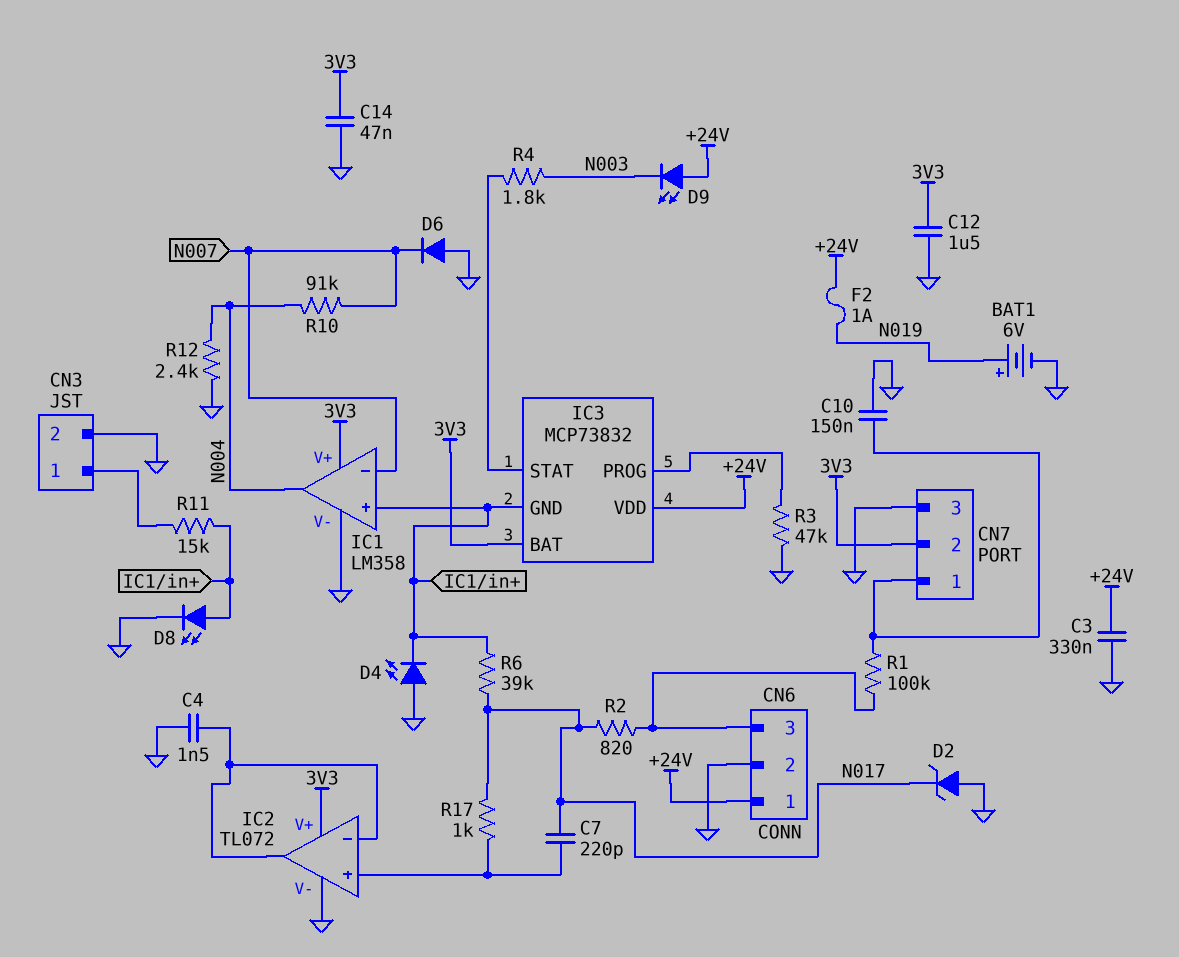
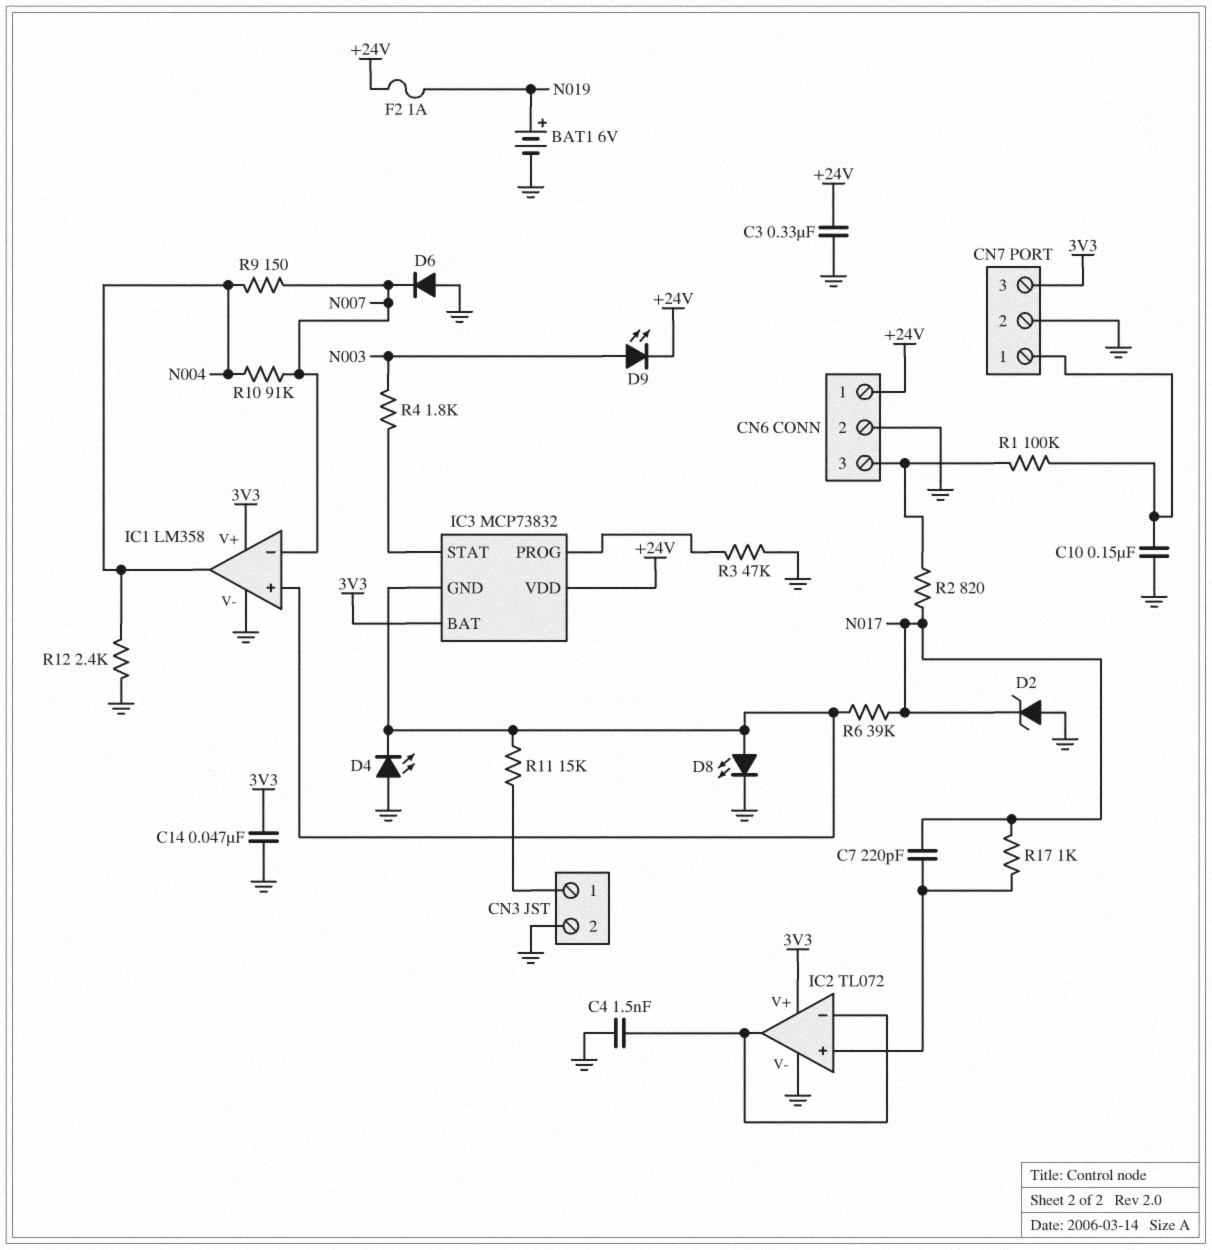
C12: 1.5uF (3V3, GND) -> none
CN7 pin 2: 3V3 -> GND
CN7 pin 3: GND -> 3V3
D9: LED (A +24V, K N003) -> LED (A N003, K +24V)
R9: none -> 150 (N004, N007)

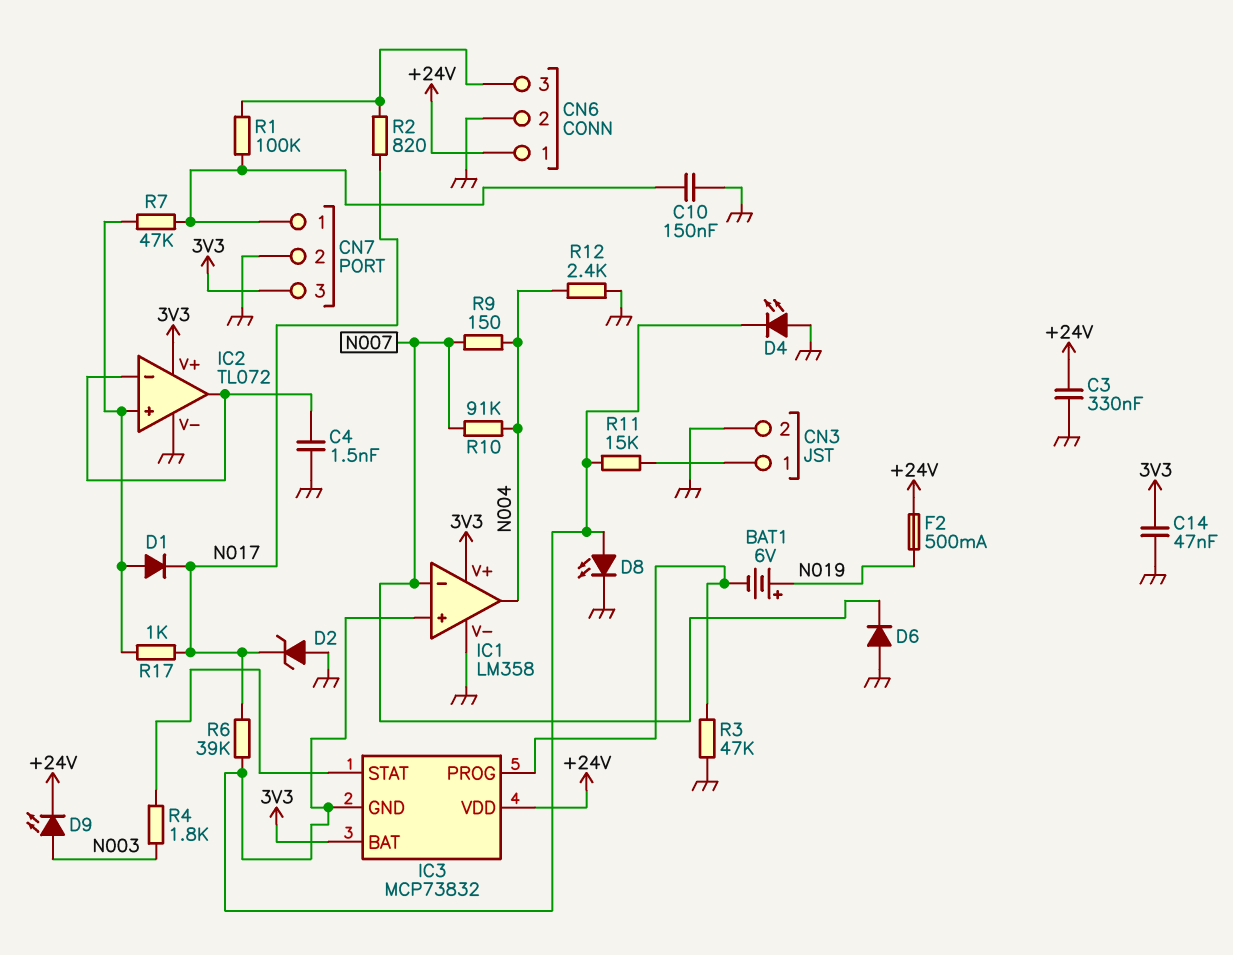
BAT1: 6V (plus N019, minus GND) -> 6V (plus N019, minus IC3/PROG)
C7: 220pF (IC2/in+, N017) -> none
D1: none -> diode (A IC2/in+, K N017)
F2: 1A (+24V, N019) -> 500mA (+24V, N019)
R7: none -> 47k (CN7/1, IC2/in+)

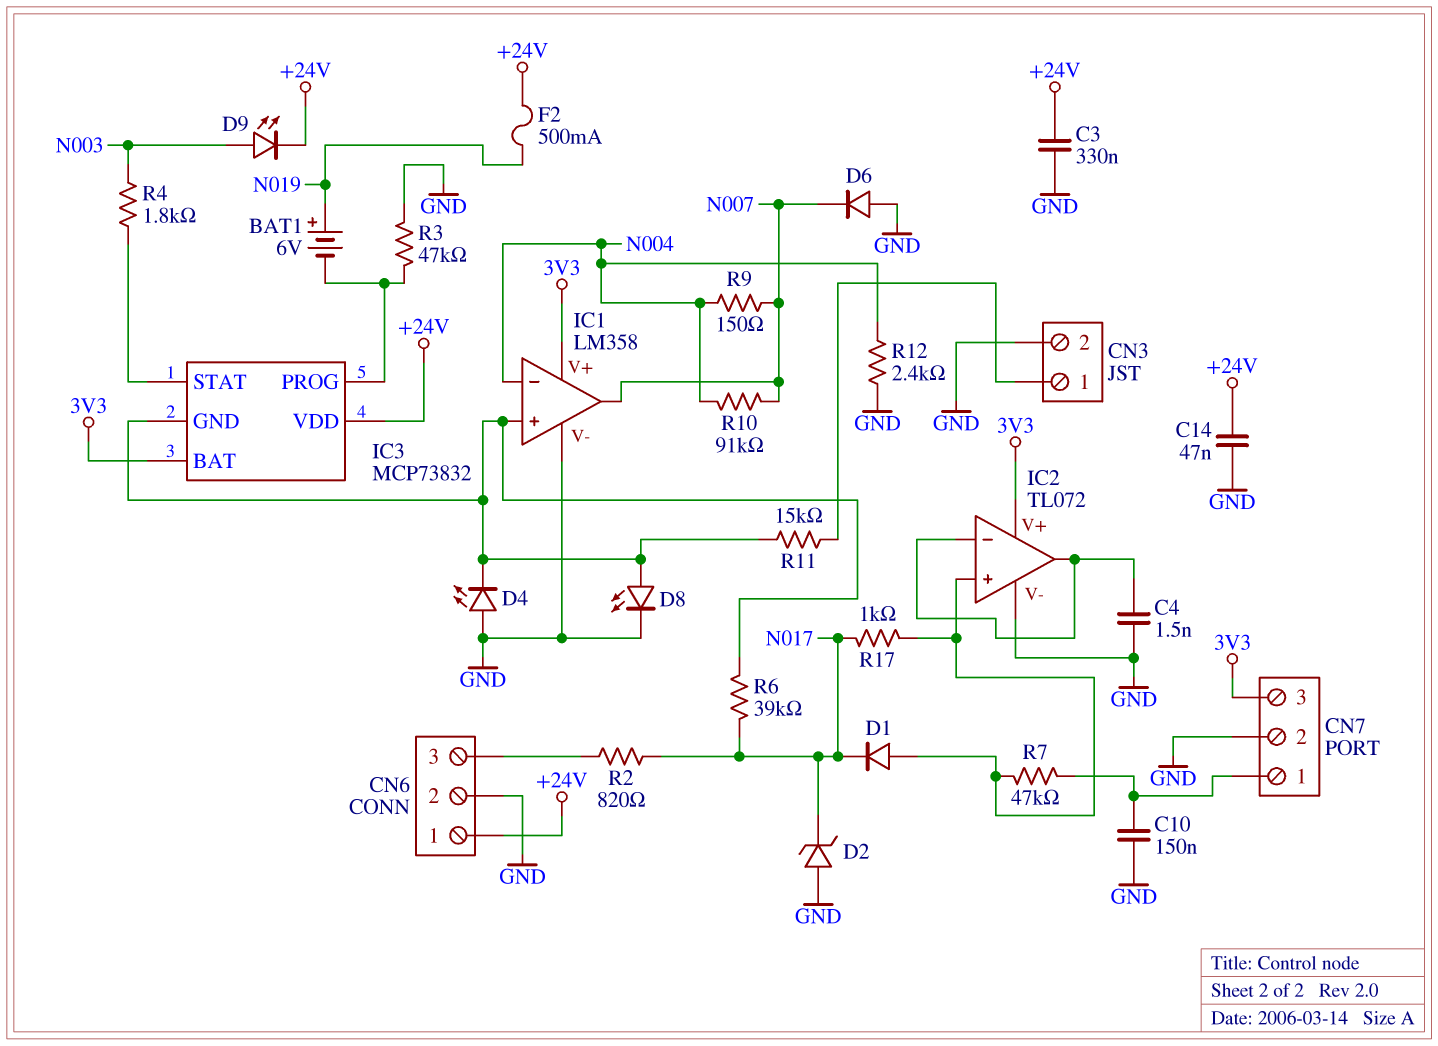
C14: 47nF (3V3, GND) -> 47nF (+24V, GND)
IC1 pin in-: N007 -> N004
IC1 pin out: N004 -> N007
R1: 100k (CN6/3, CN7/1) -> none

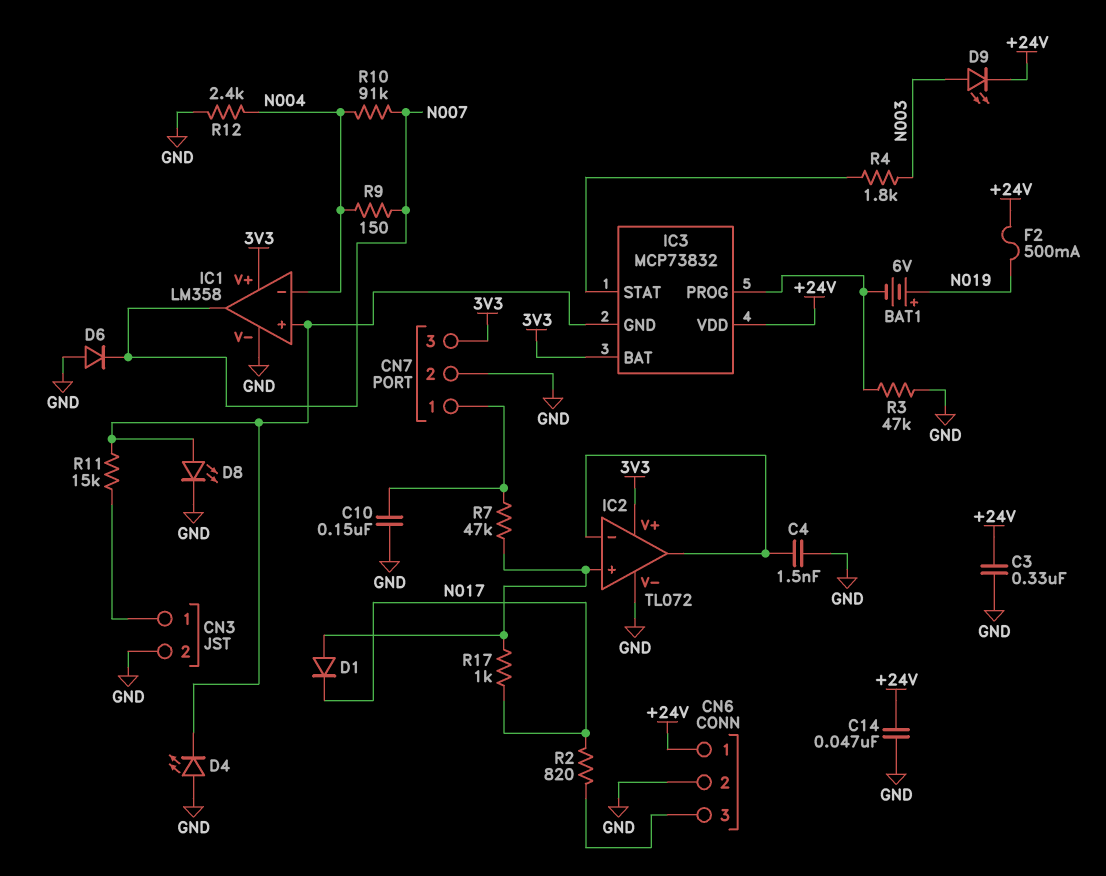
D2: zener (A GND, K N017) -> none
R6: 39k (IC1/in+, N017) -> none

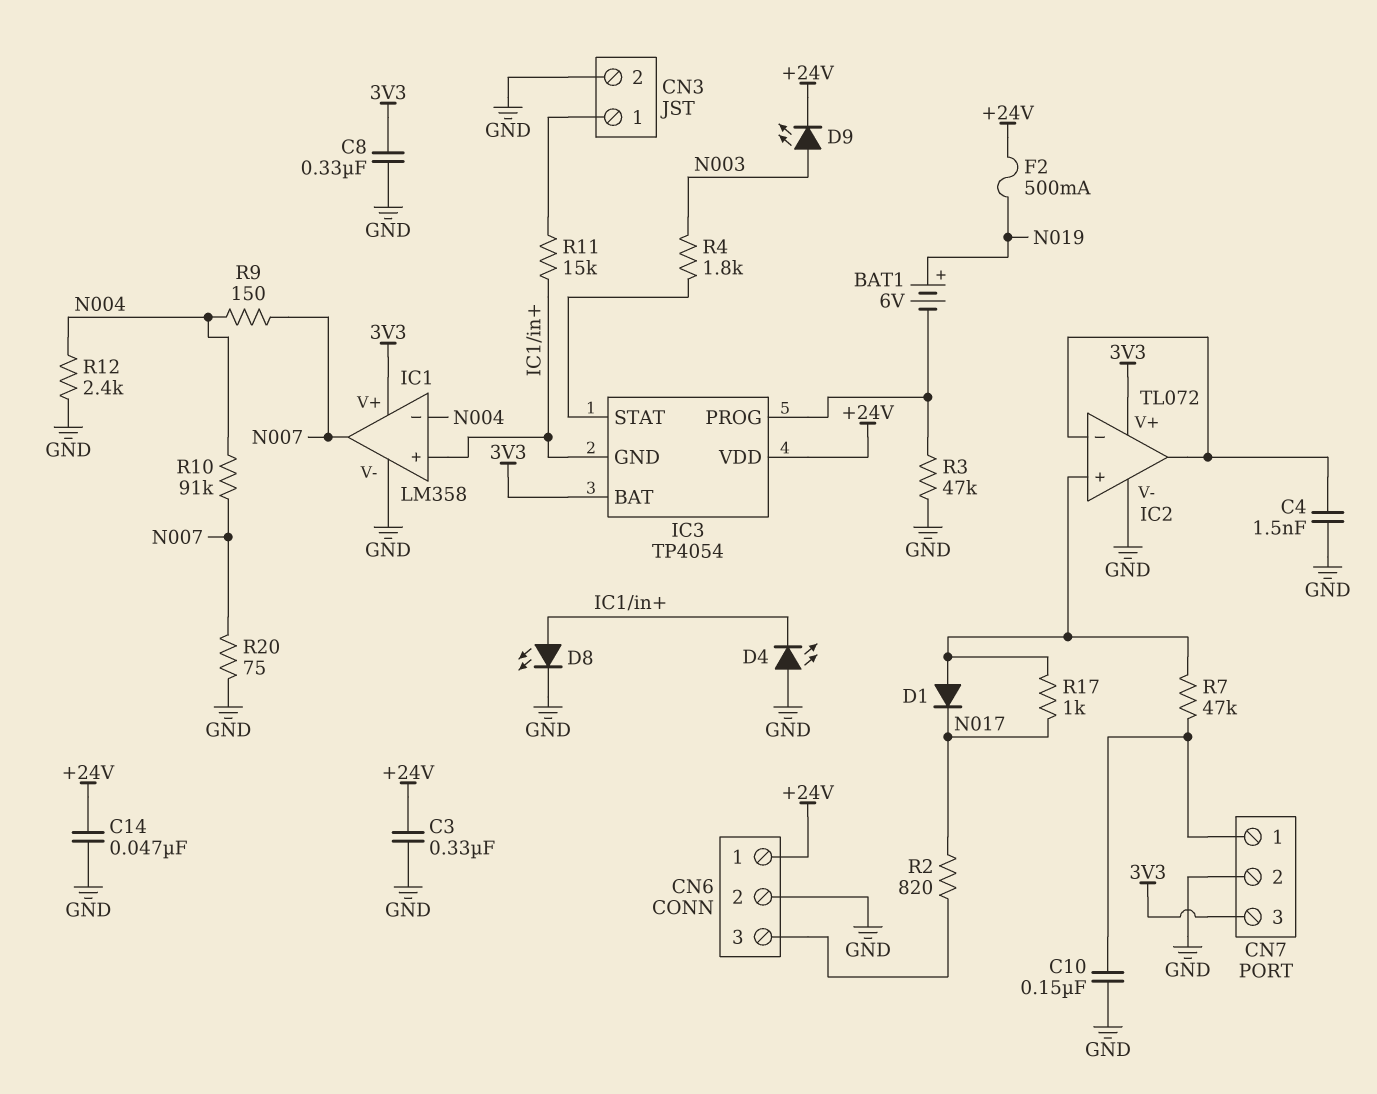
C8: none -> 330nF (3V3, GND)
D6: diode (A GND, K N007) -> none
IC3: MCP73832 -> TP4054
R20: none -> 75 (GND, N007)

